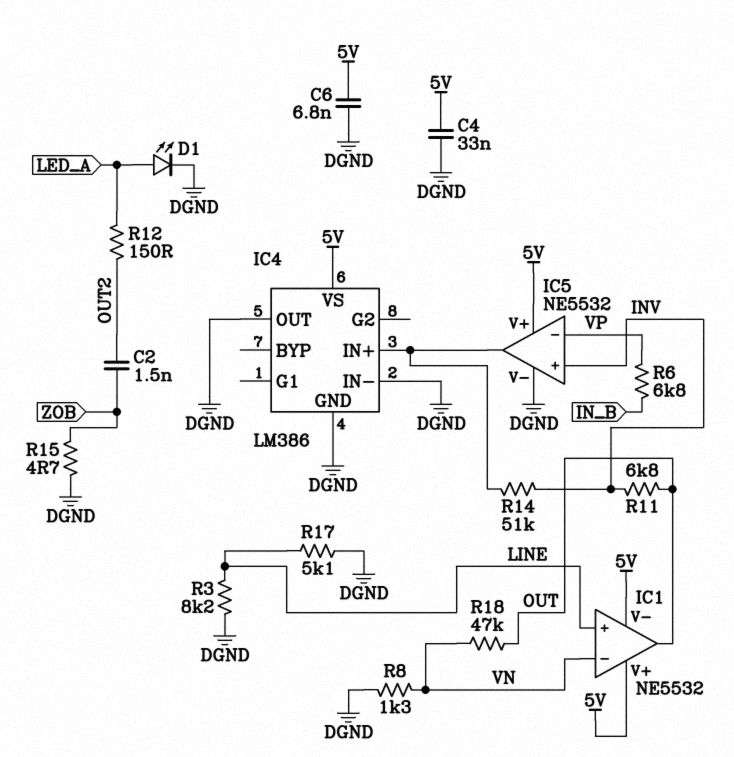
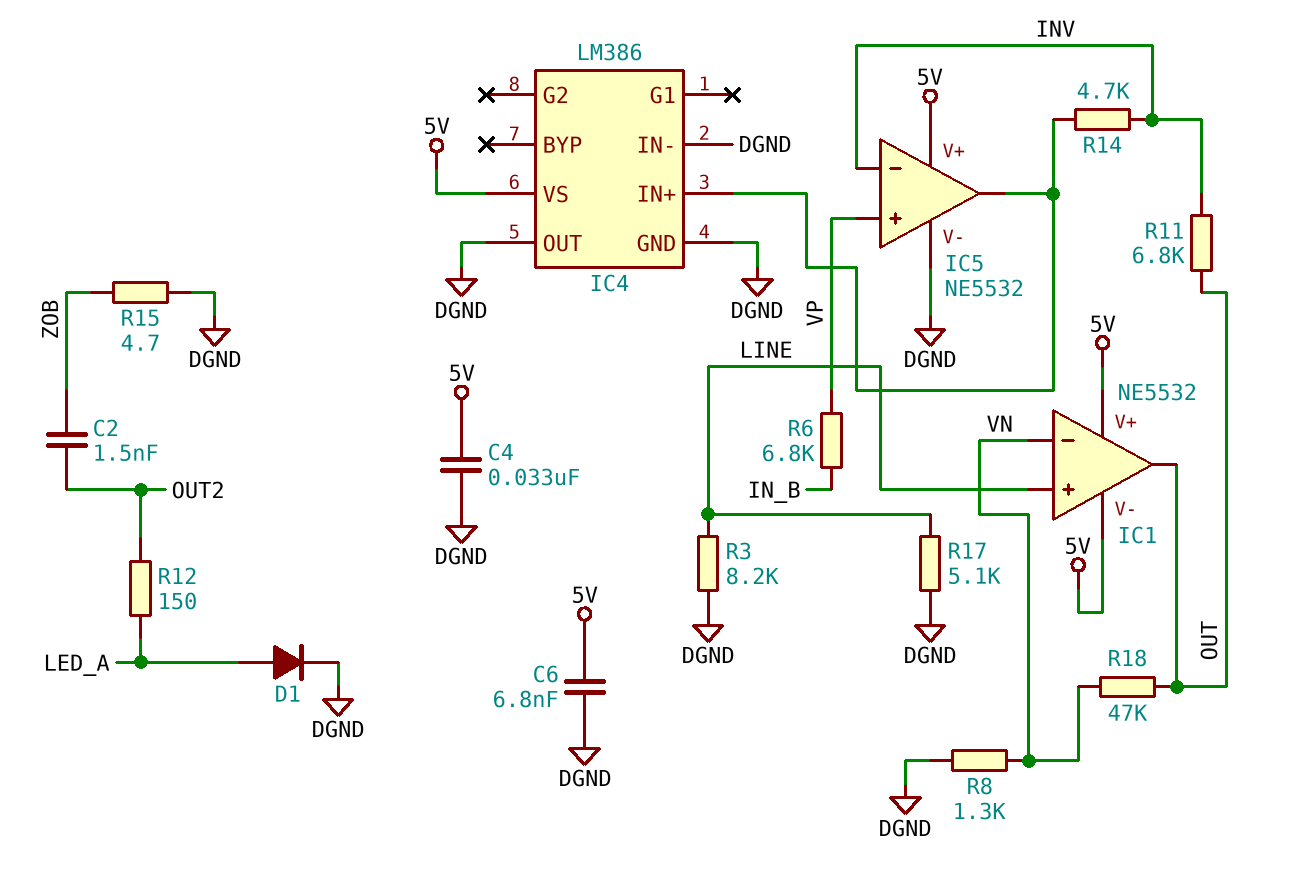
D1: LED (A LED_A, K DGND) -> diode (A LED_A, K DGND)
IC5 pin in+: INV -> VP
IC5 pin in-: VP -> INV
R14: 51k (IC4/IN+, INV) -> 4.7k (IC4/IN+, INV)

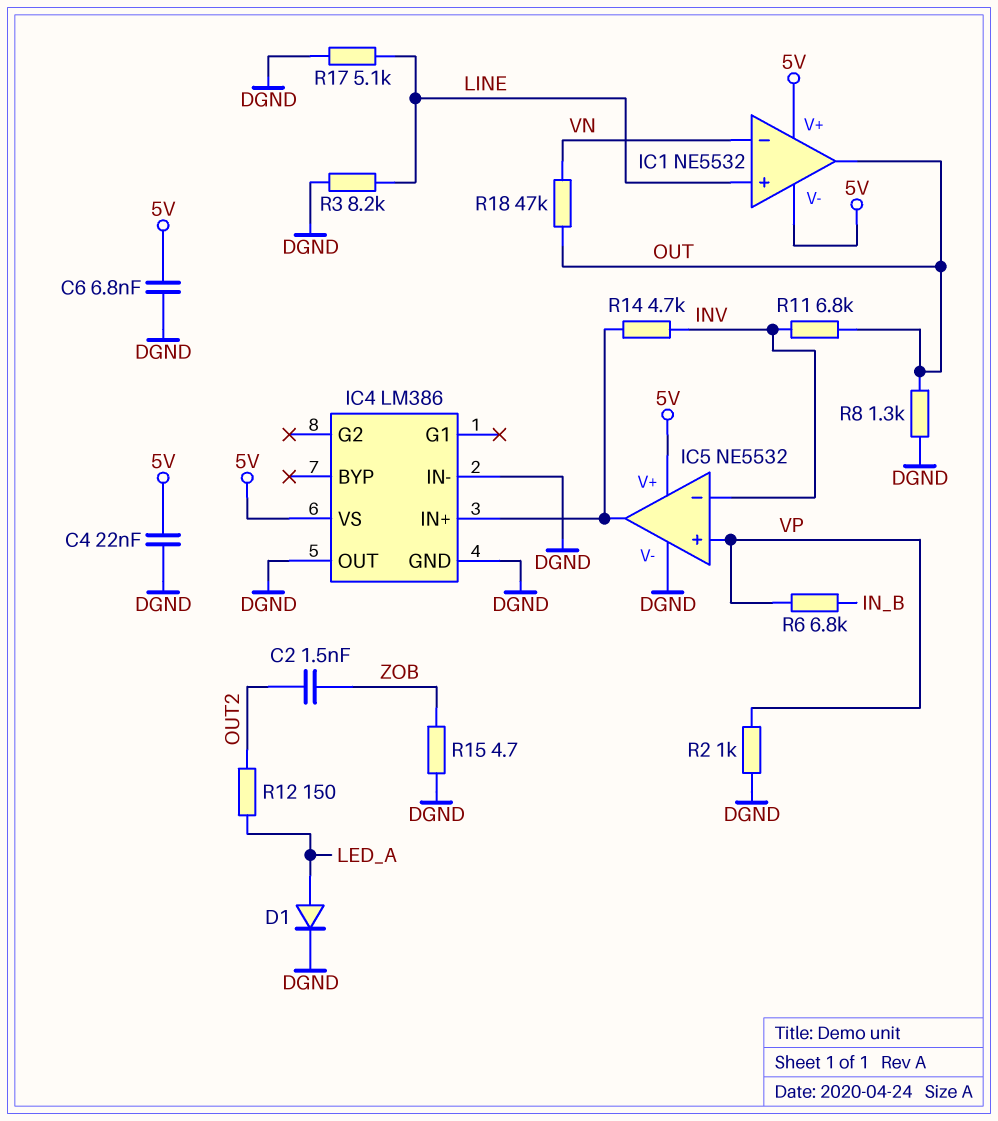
C4: 33nF (5V, DGND) -> 22nF (5V, DGND)
R2: none -> 1k (DGND, VP)
R8: 1.3k (DGND, VN) -> 1.3k (DGND, OUT)

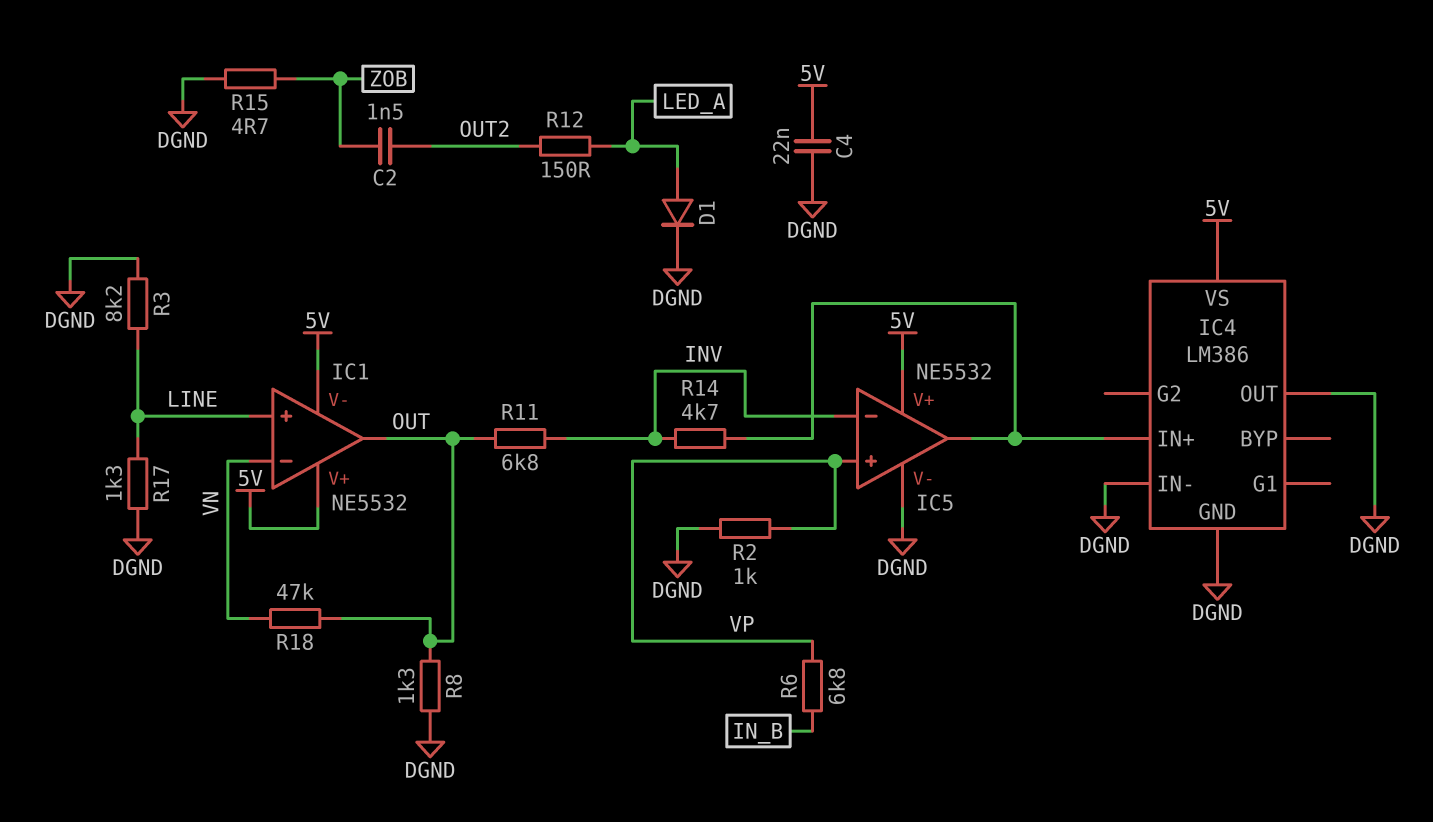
C6: 6.8nF (5V, DGND) -> none
R17: 5.1k (DGND, LINE) -> 1.3k (DGND, LINE)

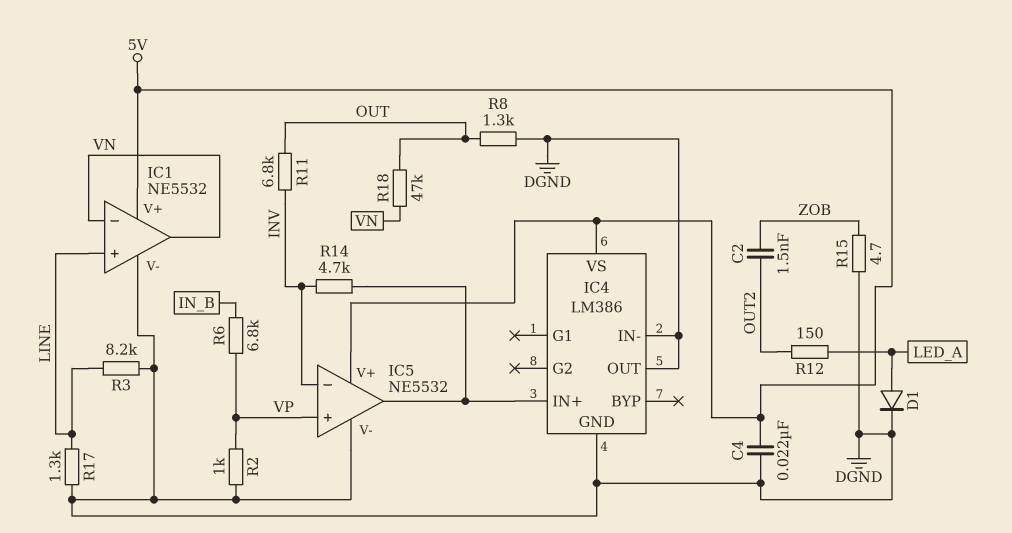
IC1 pin V-: 5V -> DGND
IC1 pin out: OUT -> VN

